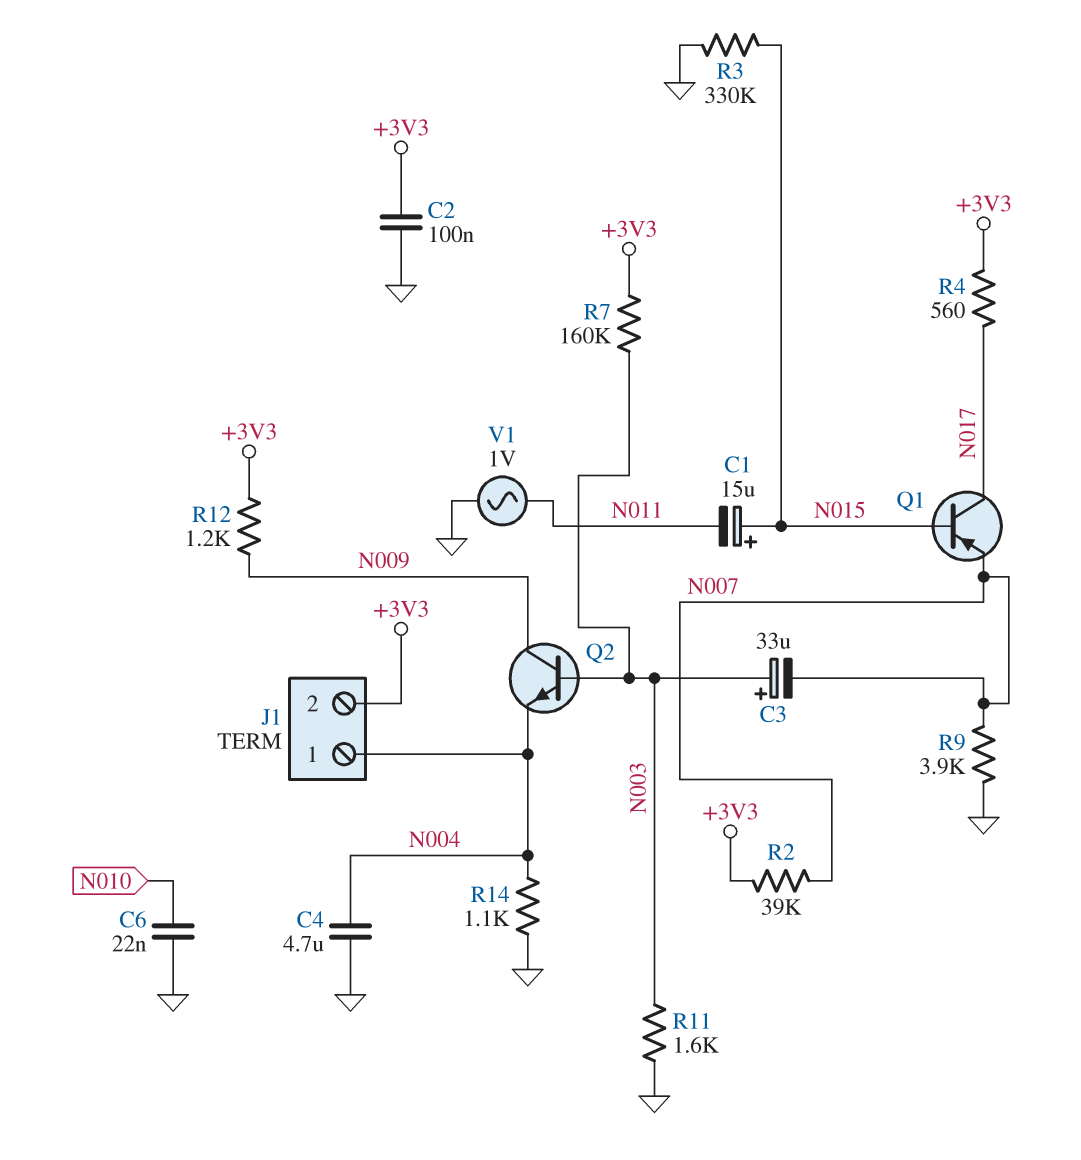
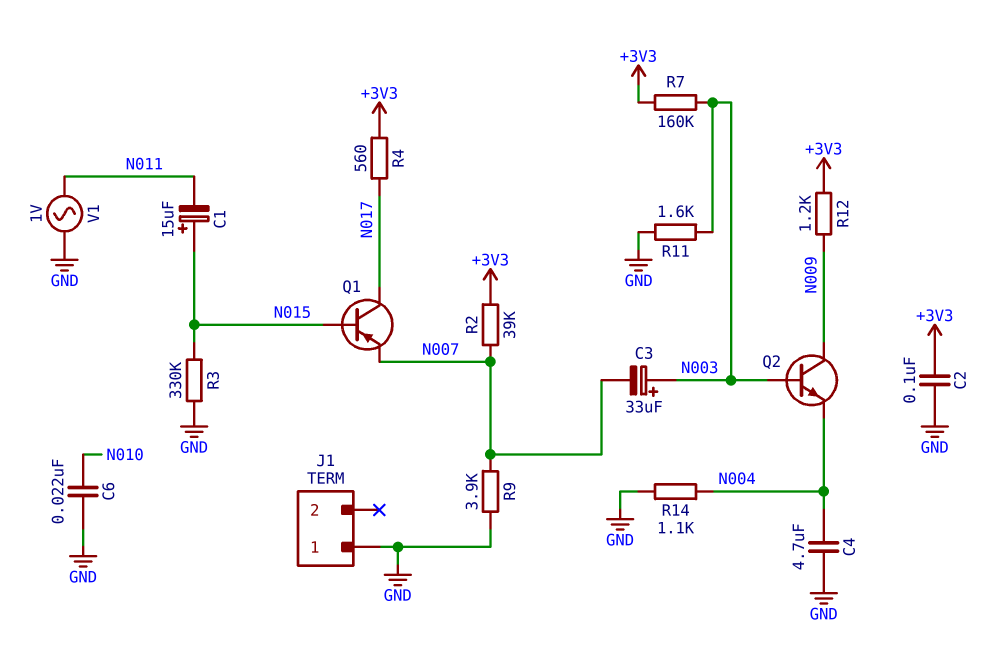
J1 pin 1: N004 -> GND
J1 pin 2: +3V3 -> none

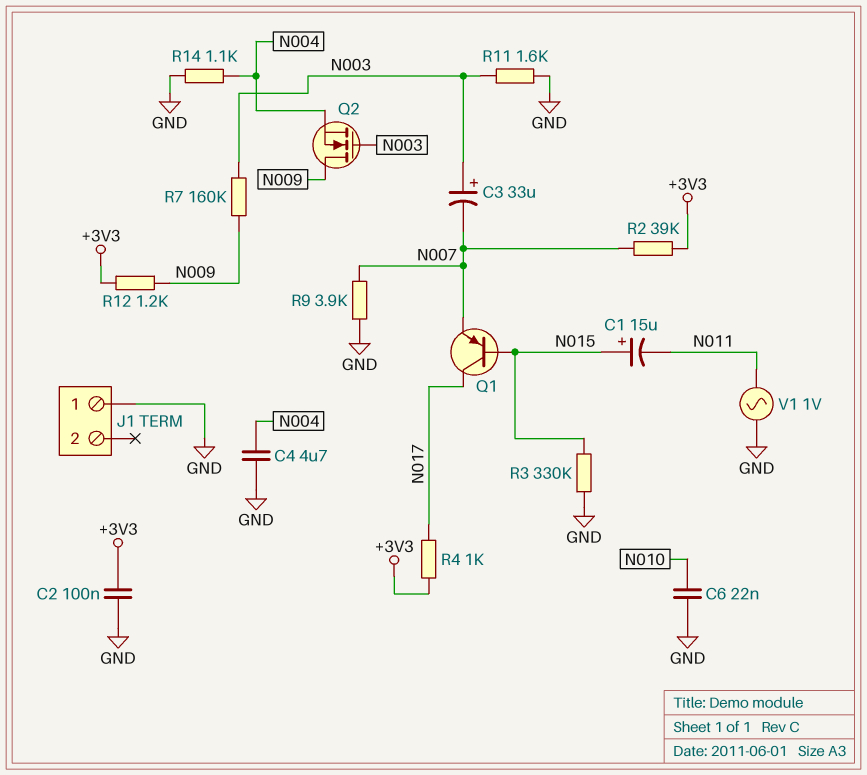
Q2: NPN (B N003, C N009, E N004) -> NMOS (G N003, D N009, S N004)
R4: 560 (+3V3, N017) -> 1k (+3V3, N017)
R7: 160k (+3V3, N003) -> 160k (N003, N009)

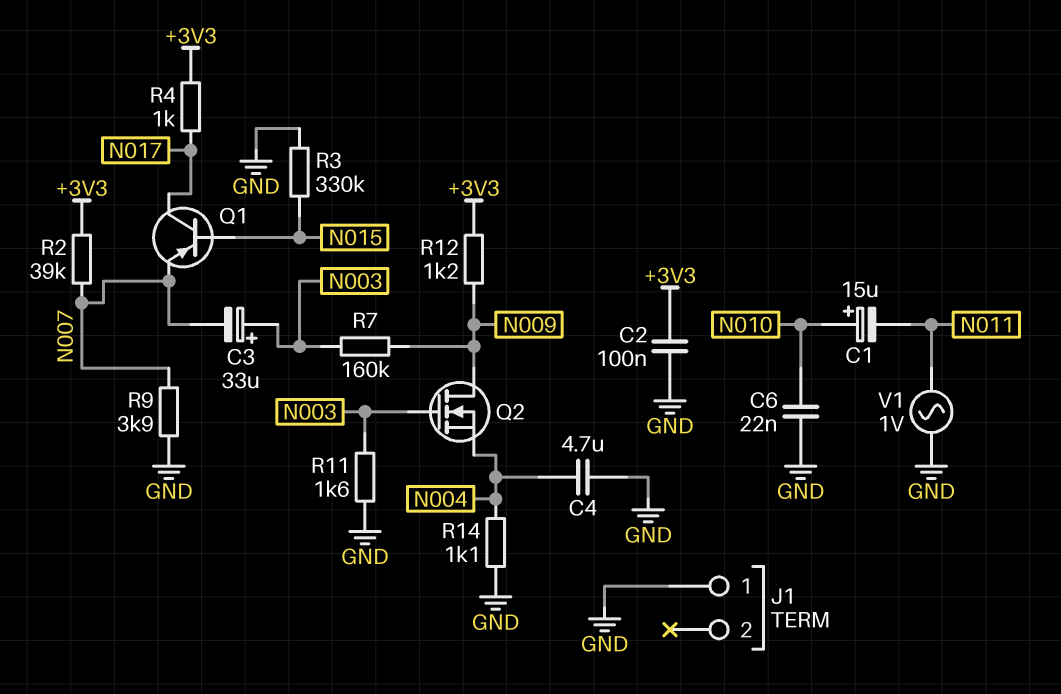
C1: 15uF (plus N015, minus N011) -> 15uF (plus N010, minus N011)

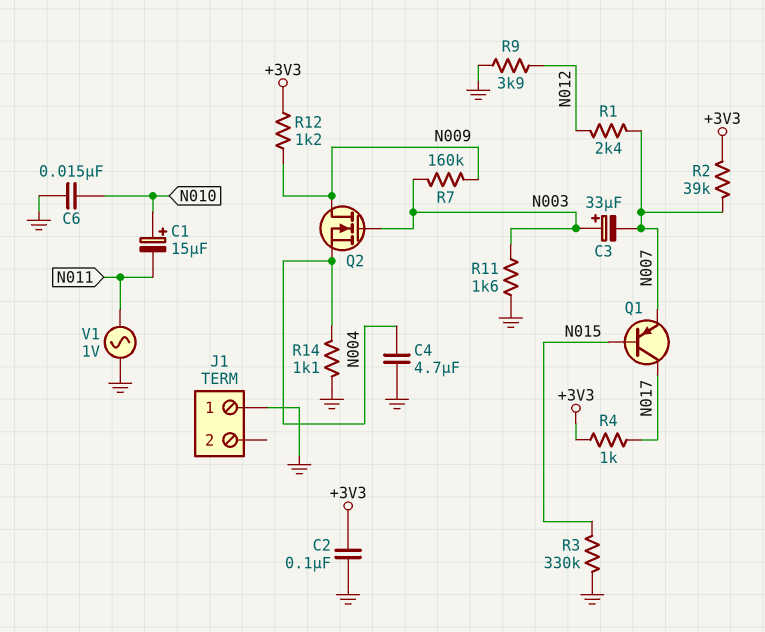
C6: 22nF (GND, N010) -> 15nF (GND, N010)
R1: none -> 2.4k (N007, N012)
R9: 3.9k (GND, N007) -> 3.9k (GND, N012)

